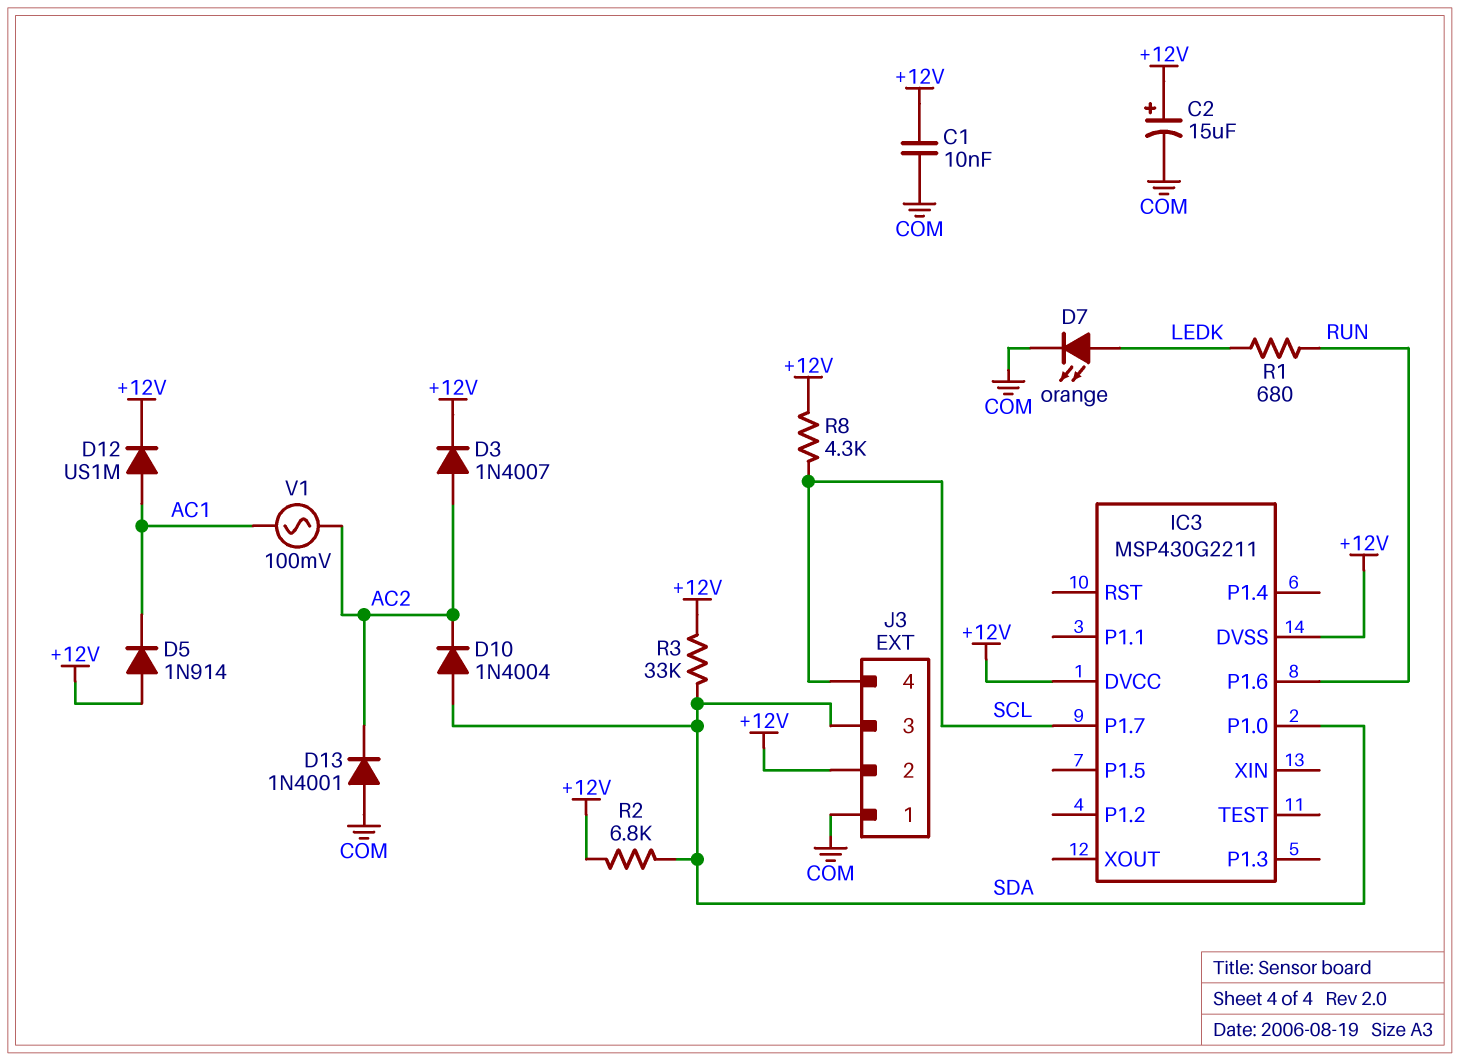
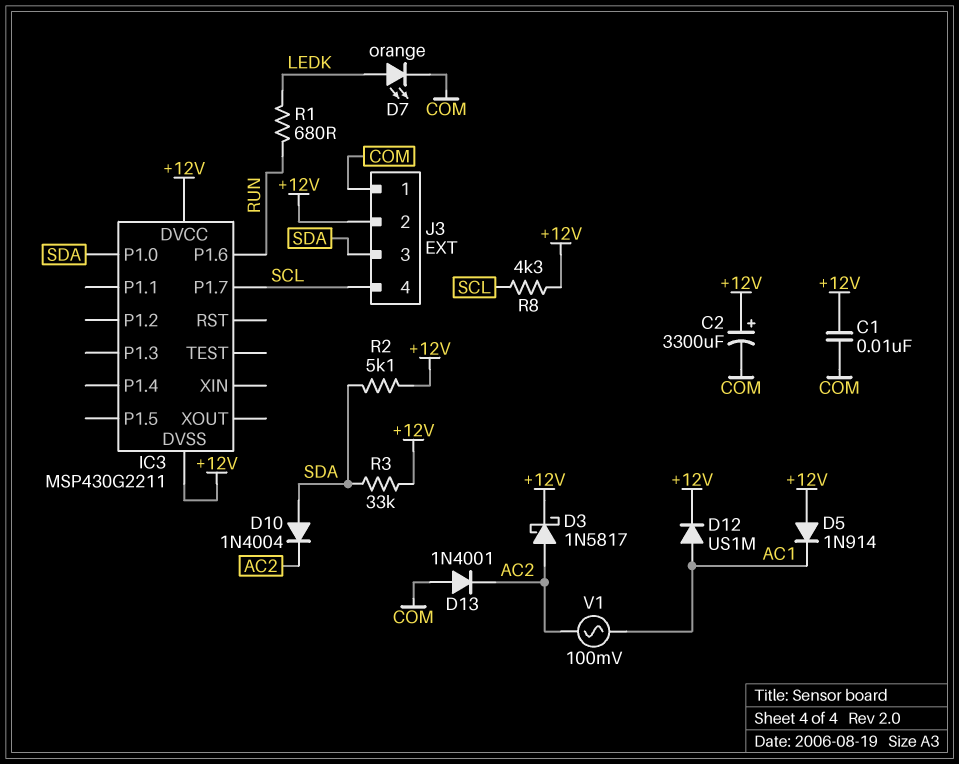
C2: 15uF (plus +12V, minus COM) -> 3300uF (plus +12V, minus COM)
D3: diode 1N4007 (A AC2, K +12V) -> schottky 1N5817 (A AC2, K +12V)
R2: 6.8k (+12V, SDA) -> 5.1k (+12V, SDA)

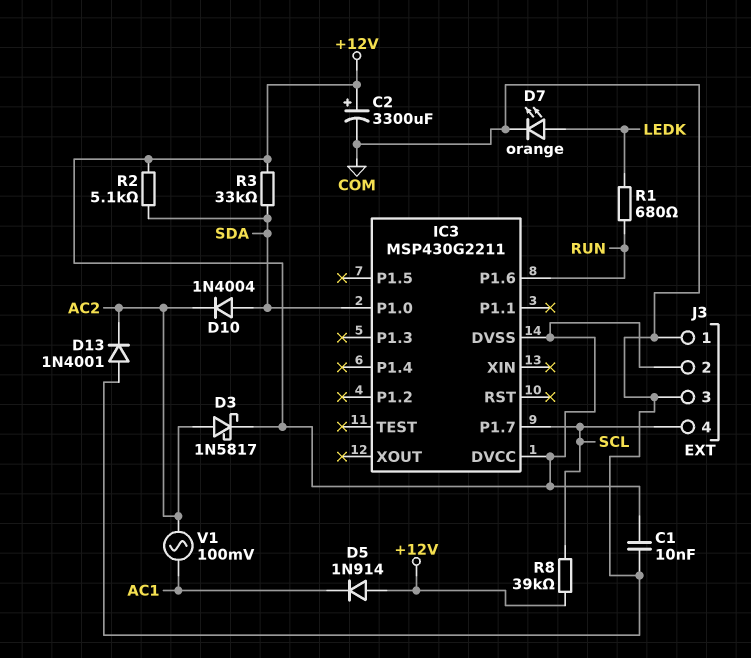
D12: diode US1M (A AC1, K +12V) -> none
J3 pin 3: SDA -> COM
R8: 4.3k (+12V, SCL) -> 39k (+12V, SCL)

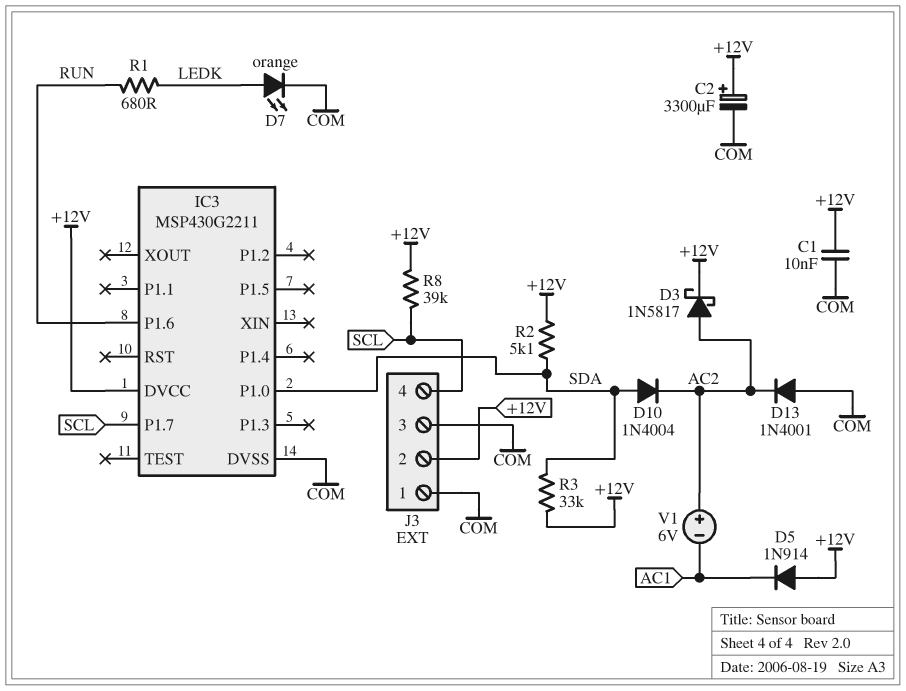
IC3 pin DVSS: +12V -> COM
V1: AC 100mV (AC1, AC2) -> 6V (plus AC2, minus AC1)

